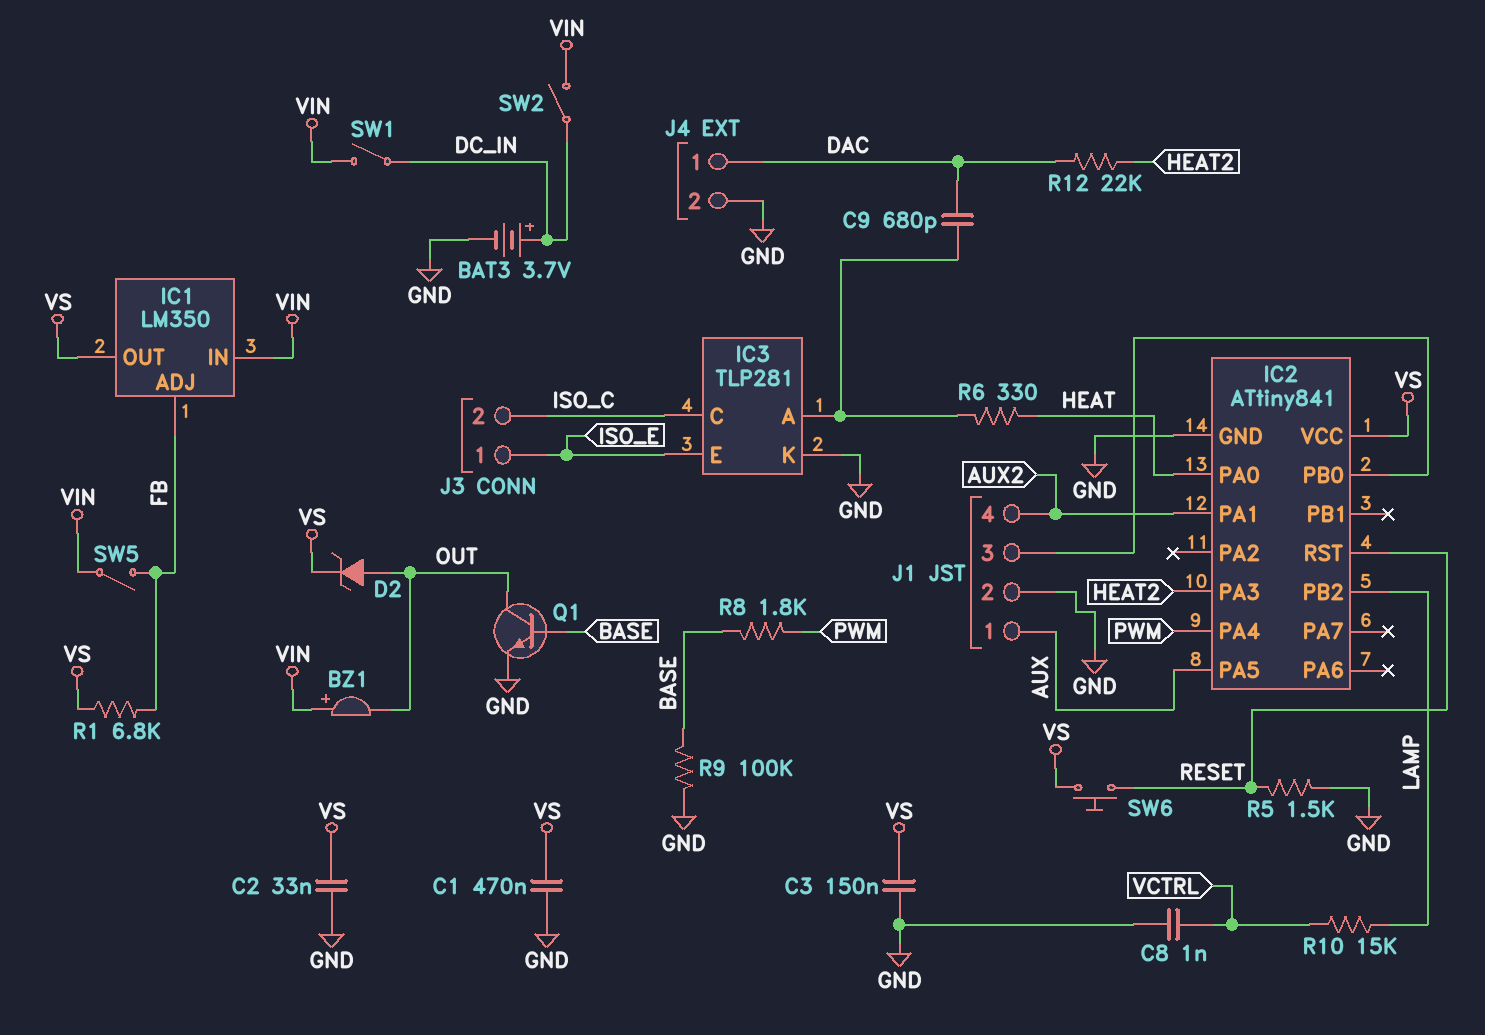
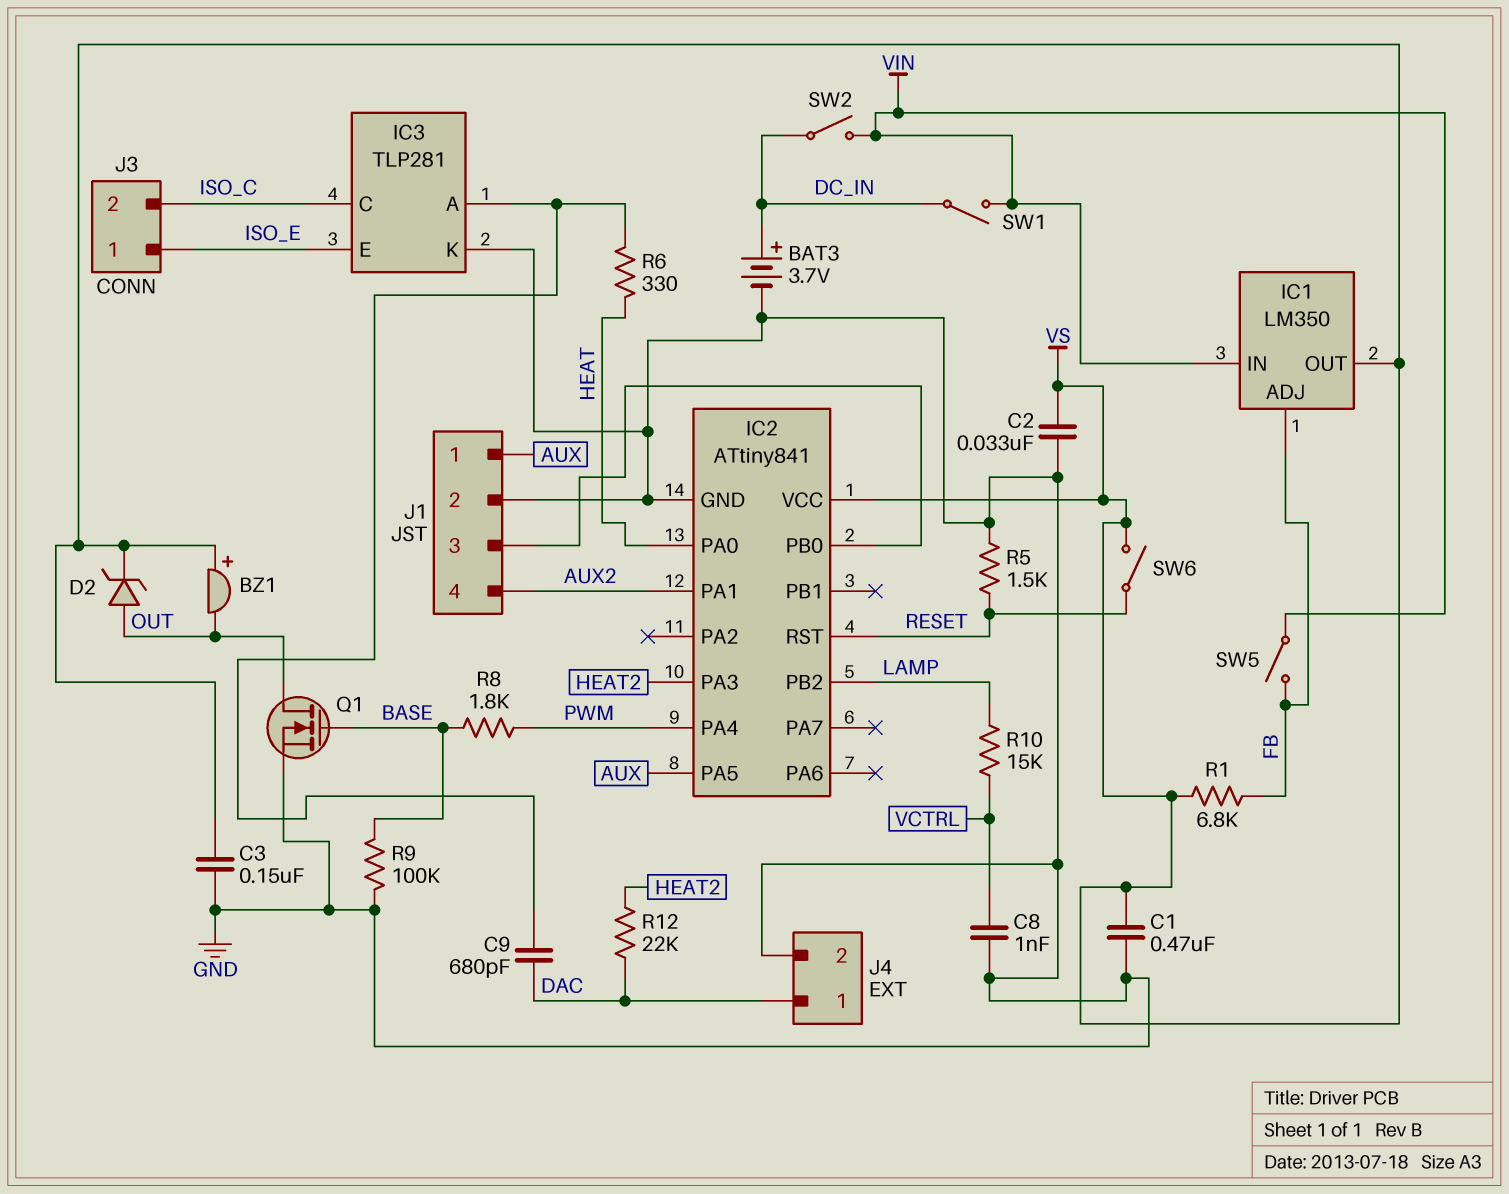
BZ1: buzzer (plus VIN, minus OUT) -> buzzer (plus VS, minus OUT)
Q1: NPN (B BASE, C OUT, E GND) -> NMOS (G BASE, D OUT, S GND)
SW6: button (RESET, VS) -> switch (RESET, VS)

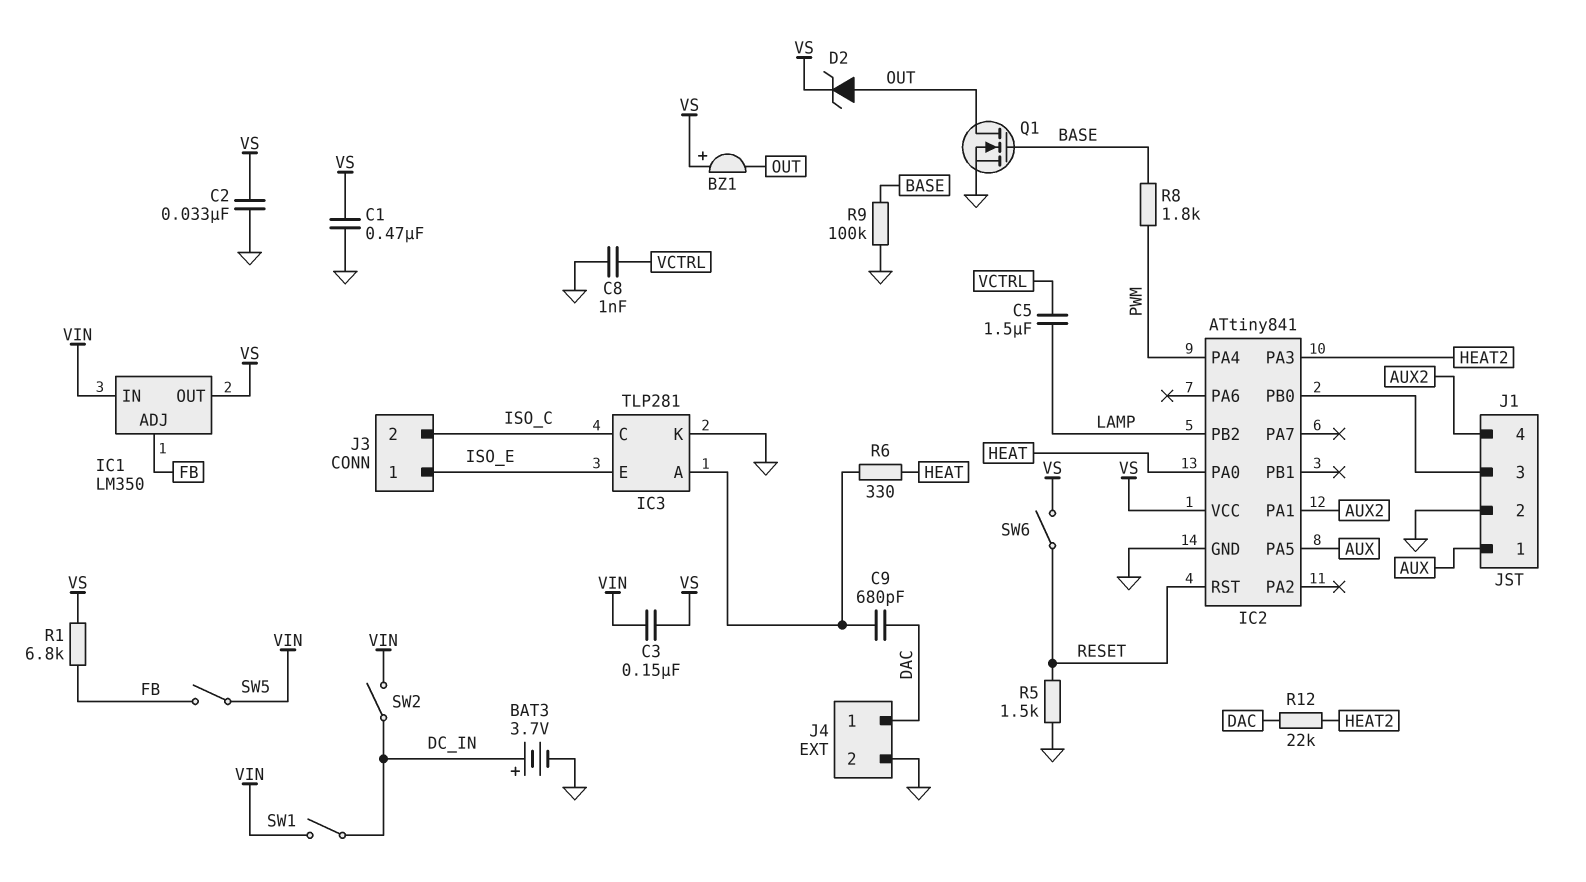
C3: 150nF (GND, VS) -> 150nF (VIN, VS)
C5: none -> 1.5uF (LAMP, VCTRL)
R10: 15k (LAMP, VCTRL) -> none

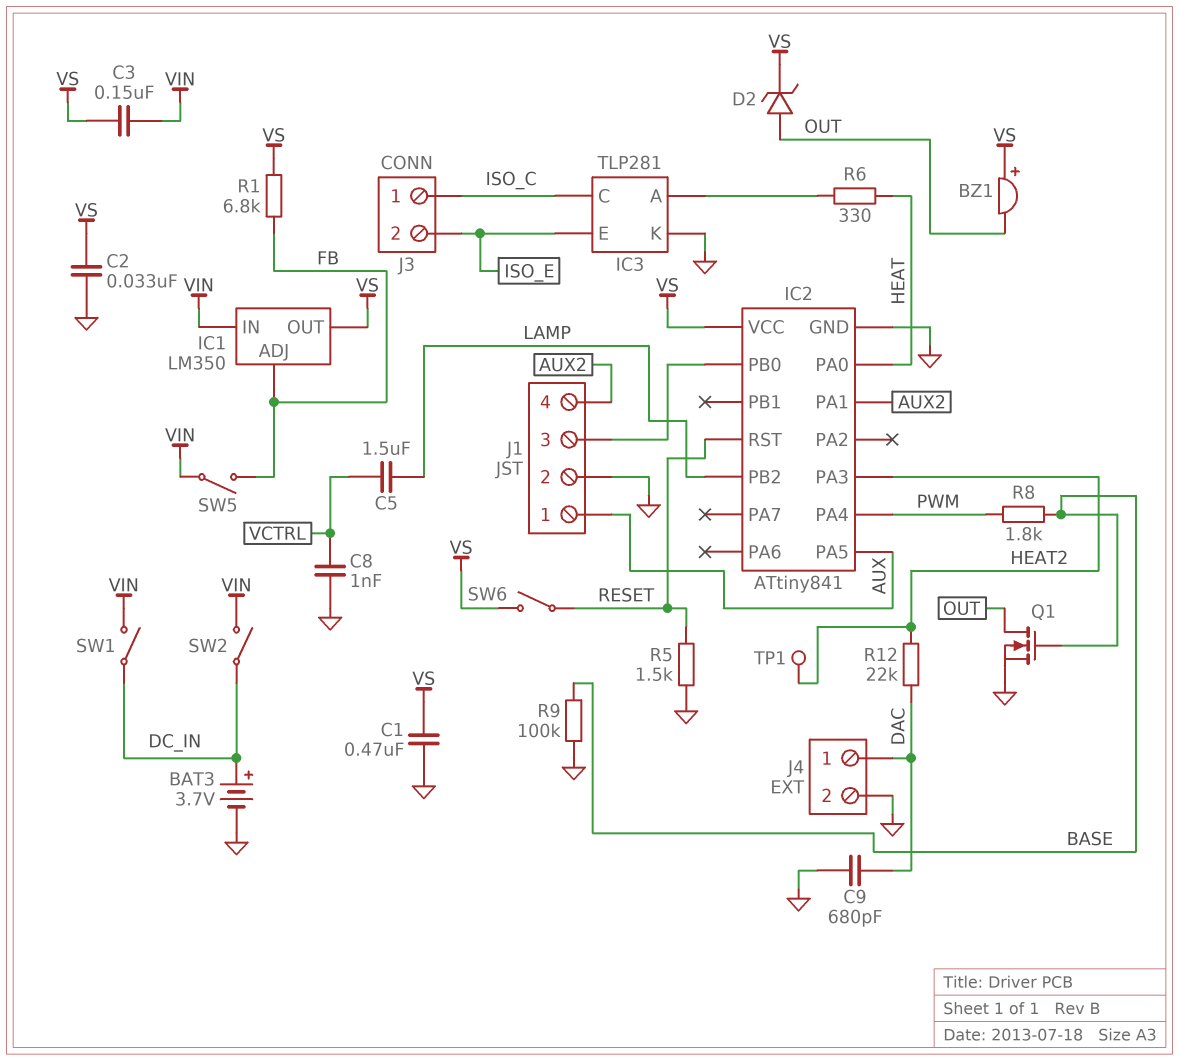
C9: 680pF (DAC, IC3/A) -> 680pF (DAC, GND)
J3 pin 1: ISO_E -> ISO_C
J3 pin 2: ISO_C -> ISO_E
TP1: none -> test point (HEAT2)

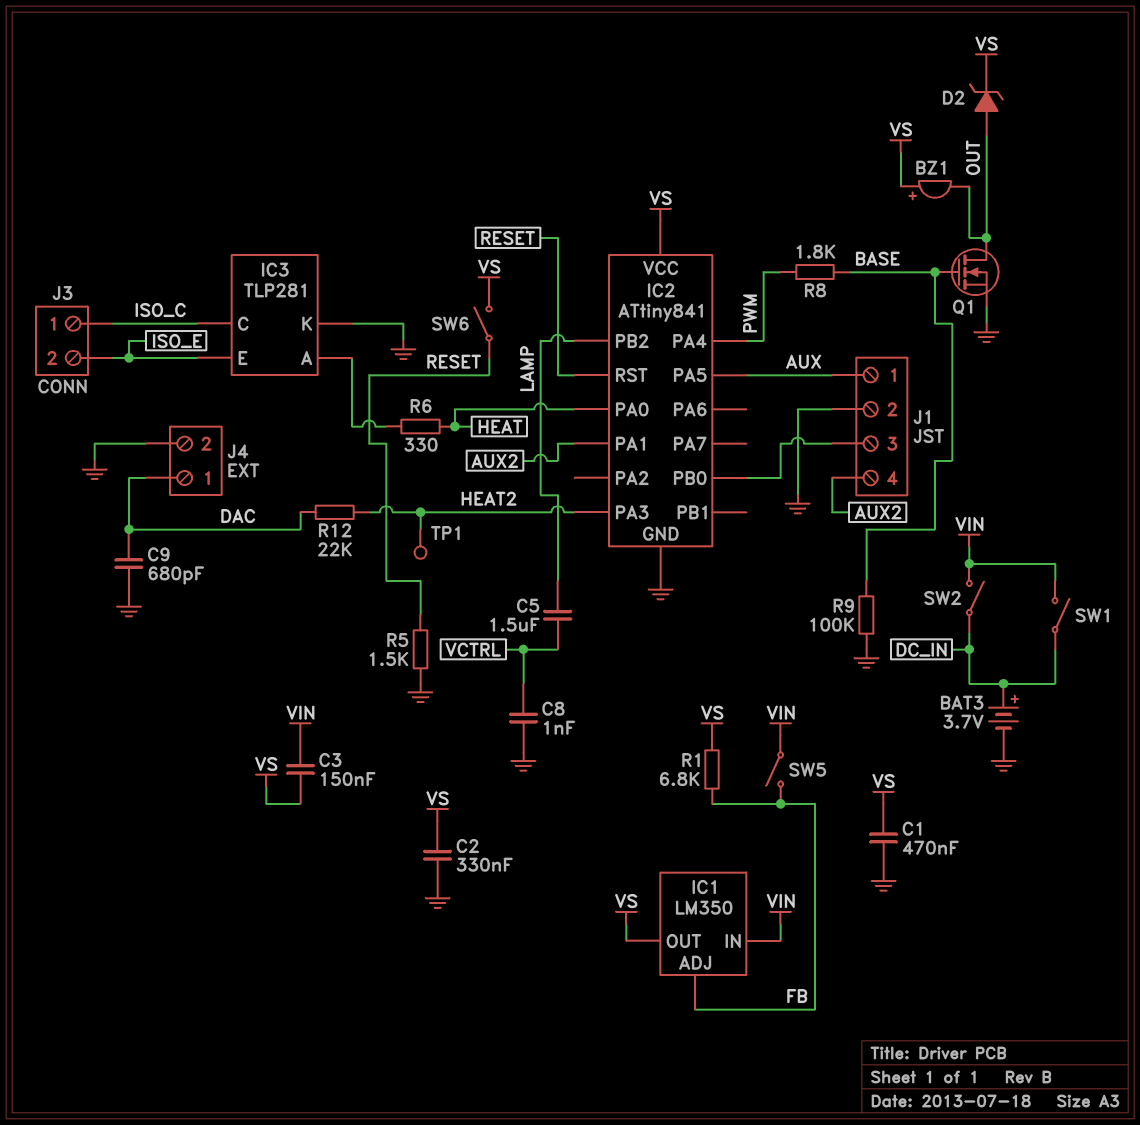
C2: 33nF (GND, VS) -> 330nF (GND, VS)

